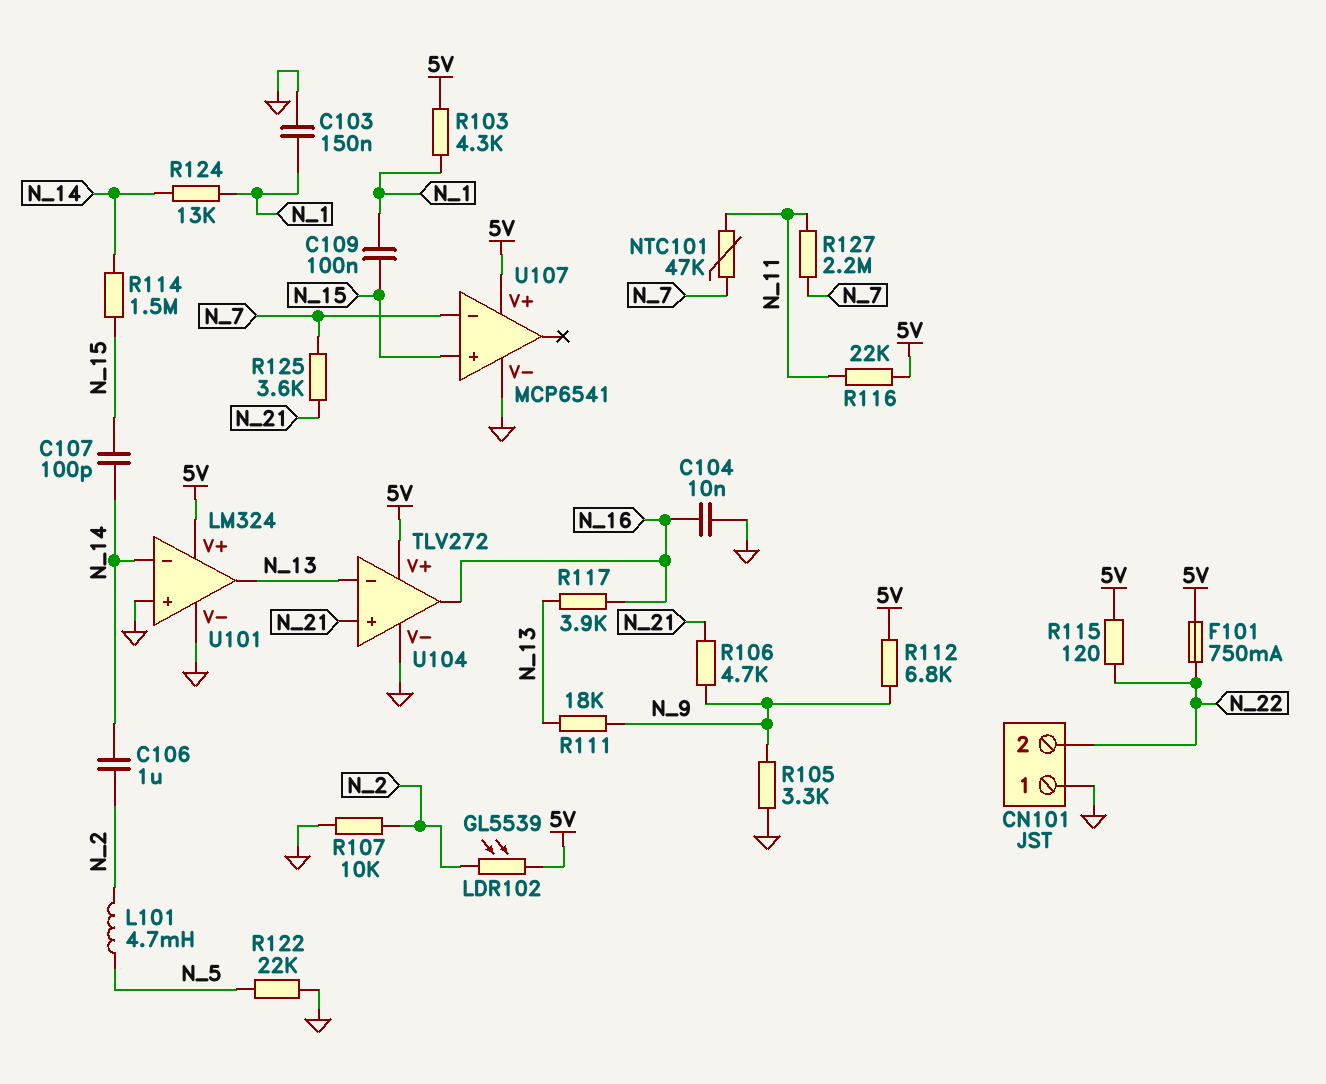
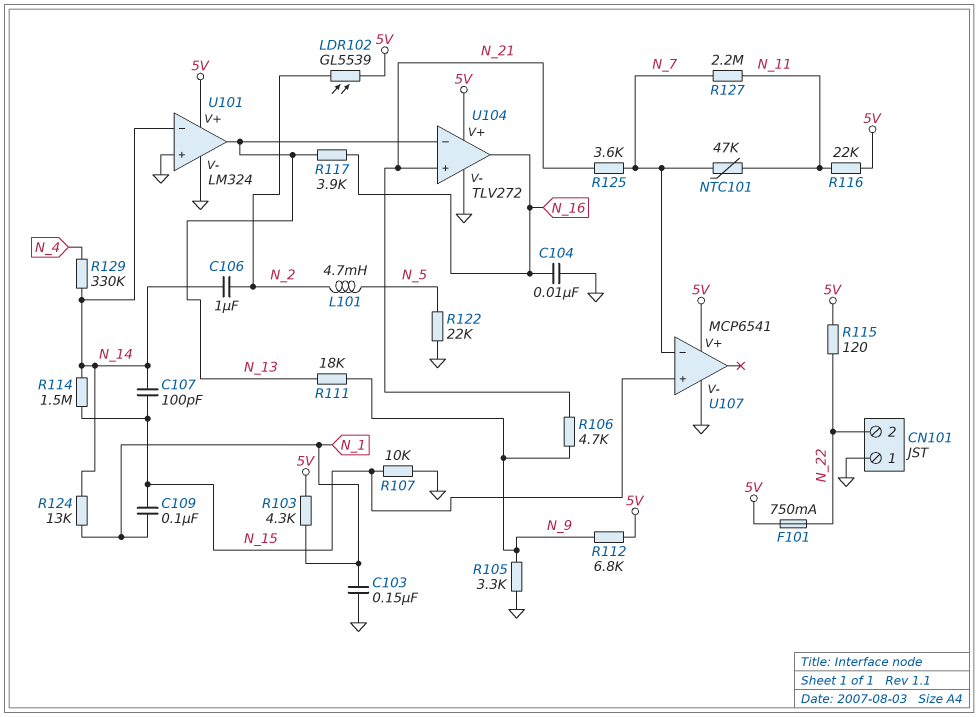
R107: 10k (GND, N_2) -> 10k (GND, N_15)
R129: none -> 330k (N_4, N_14)

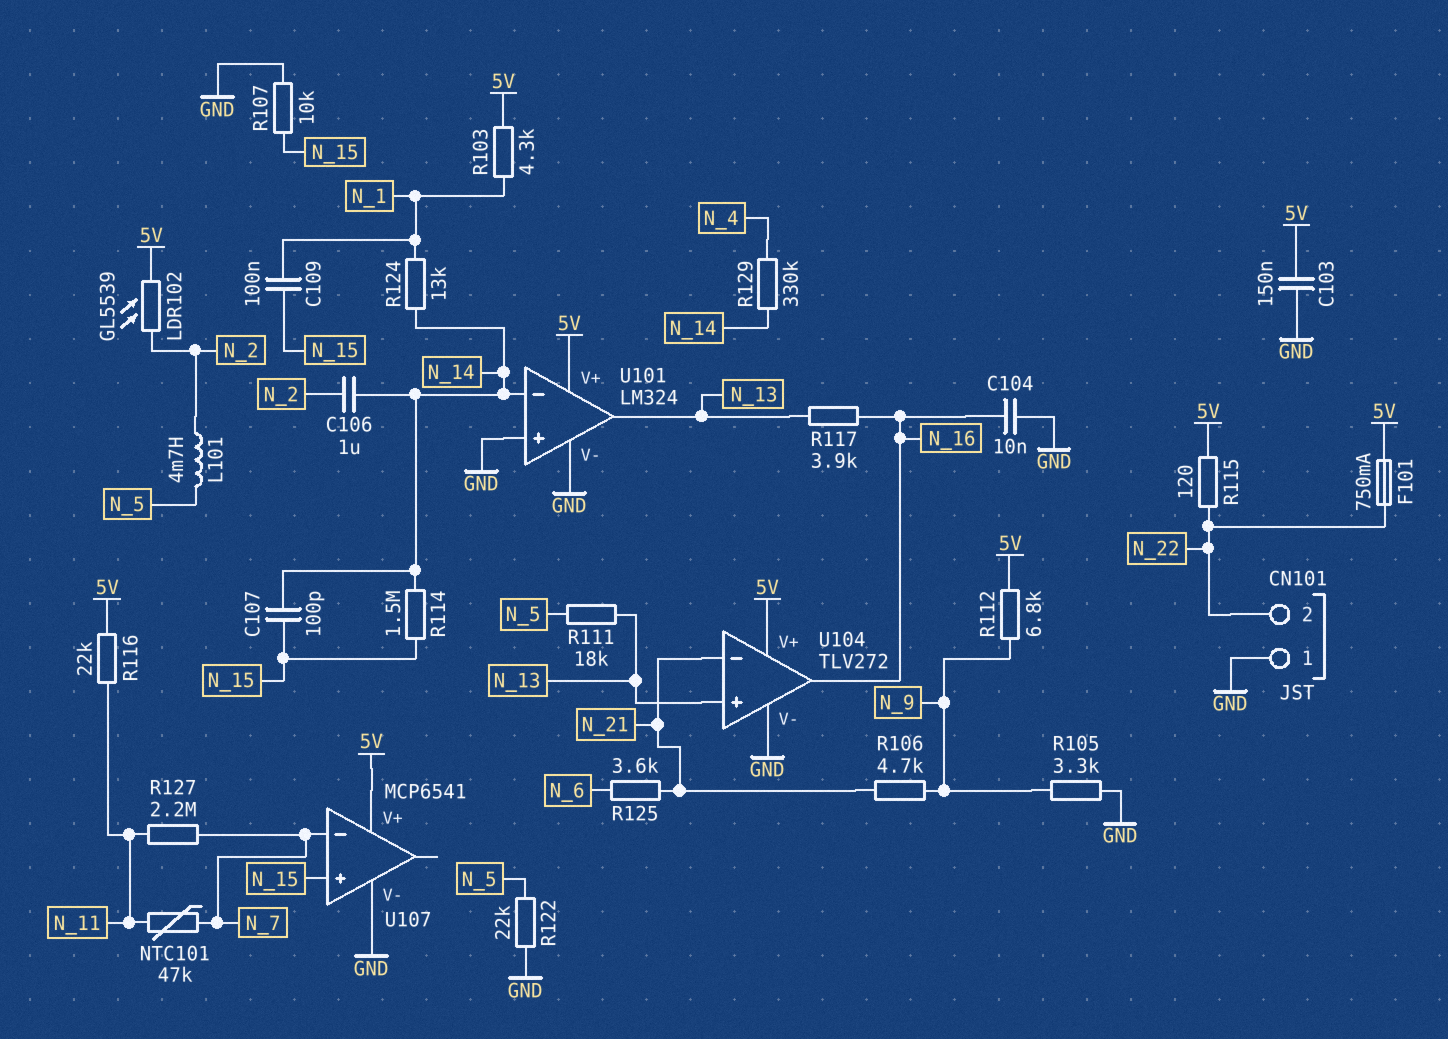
C103: 150nF (GND, N_1) -> 150nF (5V, GND)
R111: 18k (N_9, N_13) -> 18k (N_5, N_13)
R125: 3.6k (N_7, N_21) -> 3.6k (N_6, N_21)
U104 pin in+: N_21 -> N_13
U104 pin in-: N_13 -> N_21

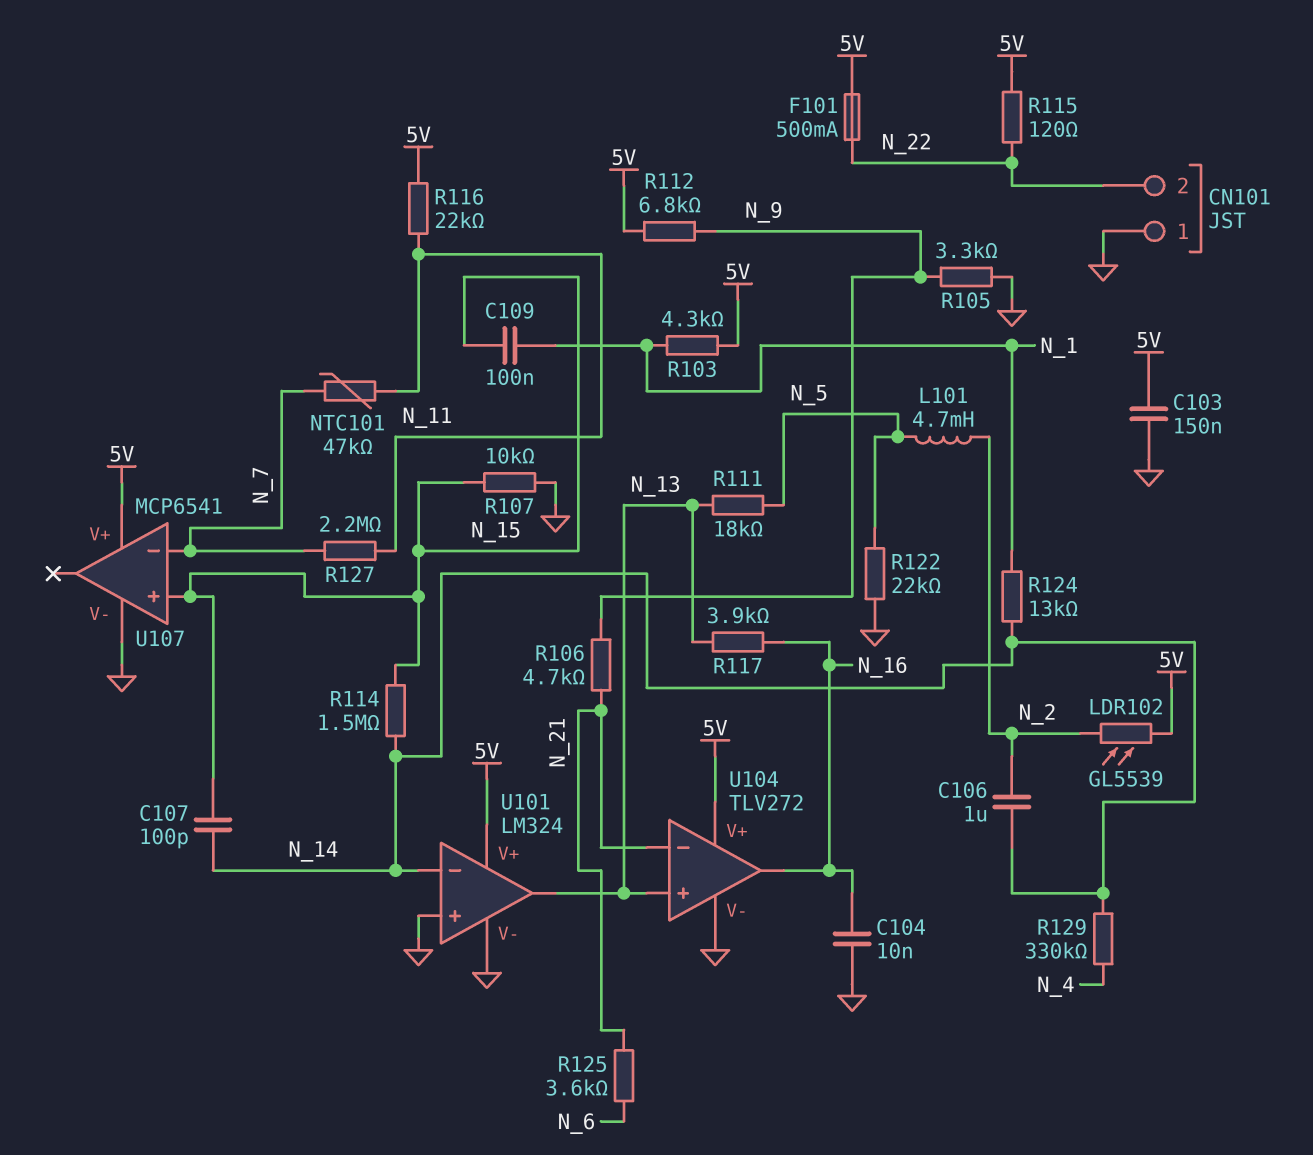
F101: 750mA (5V, N_22) -> 500mA (5V, N_22)

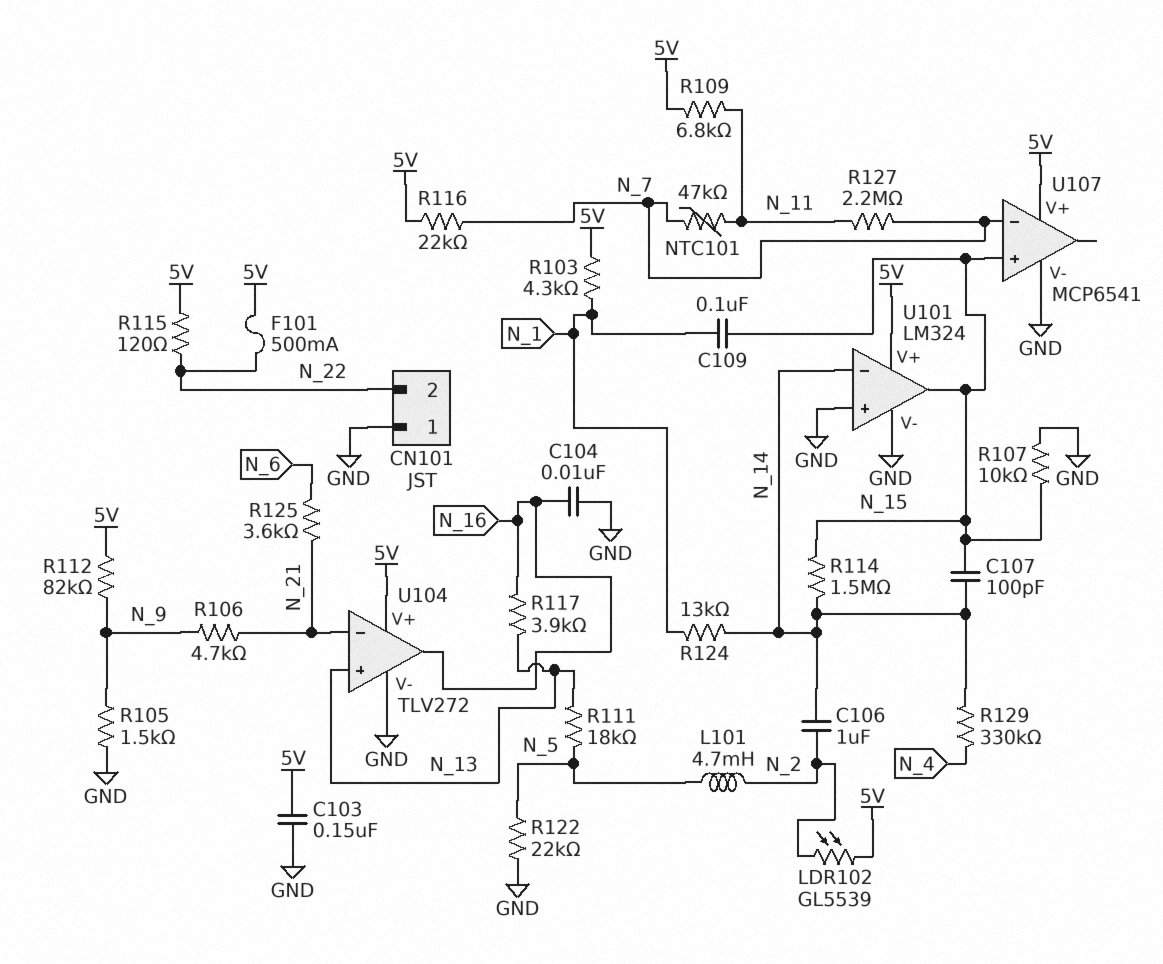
R105: 3.3k (GND, N_9) -> 1.5k (GND, N_9)
R109: none -> 6.8k (5V, N_11)
R112: 6.8k (5V, N_9) -> 82k (5V, N_9)
R116: 22k (5V, N_11) -> 22k (5V, N_7)
U101 pin out: N_13 -> N_15

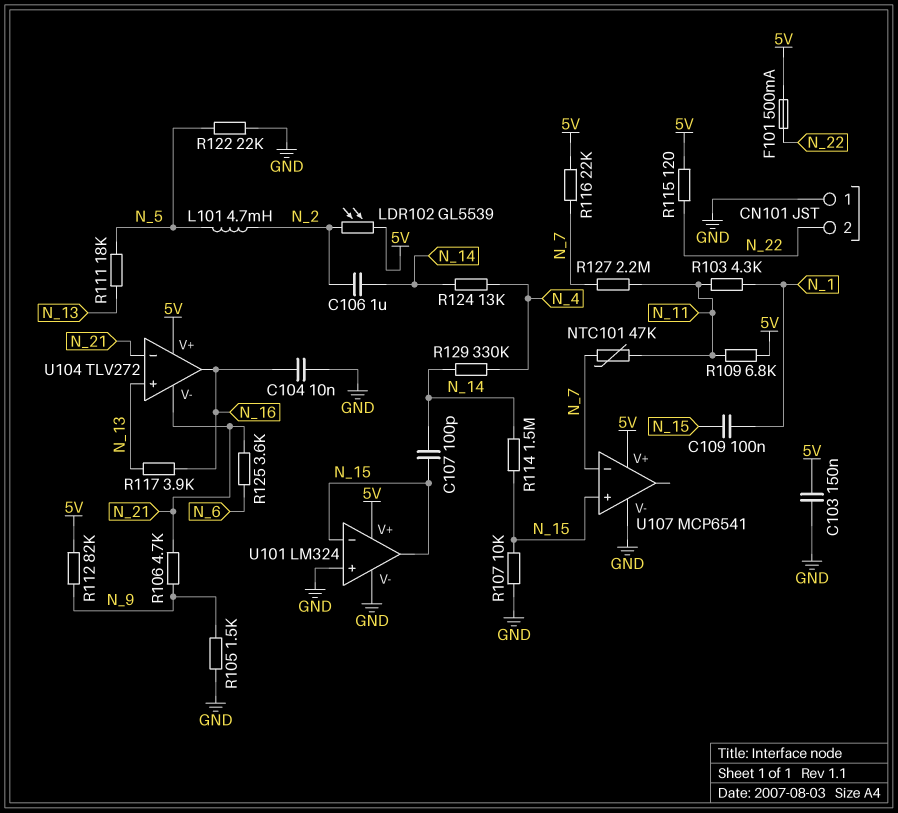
R103: 4.3k (5V, N_1) -> 4.3k (N_1, N_11)
R124: 13k (N_1, N_14) -> 13k (N_4, N_14)
U101 pin in-: N_14 -> N_15
U104 pin V-: GND -> N_21

